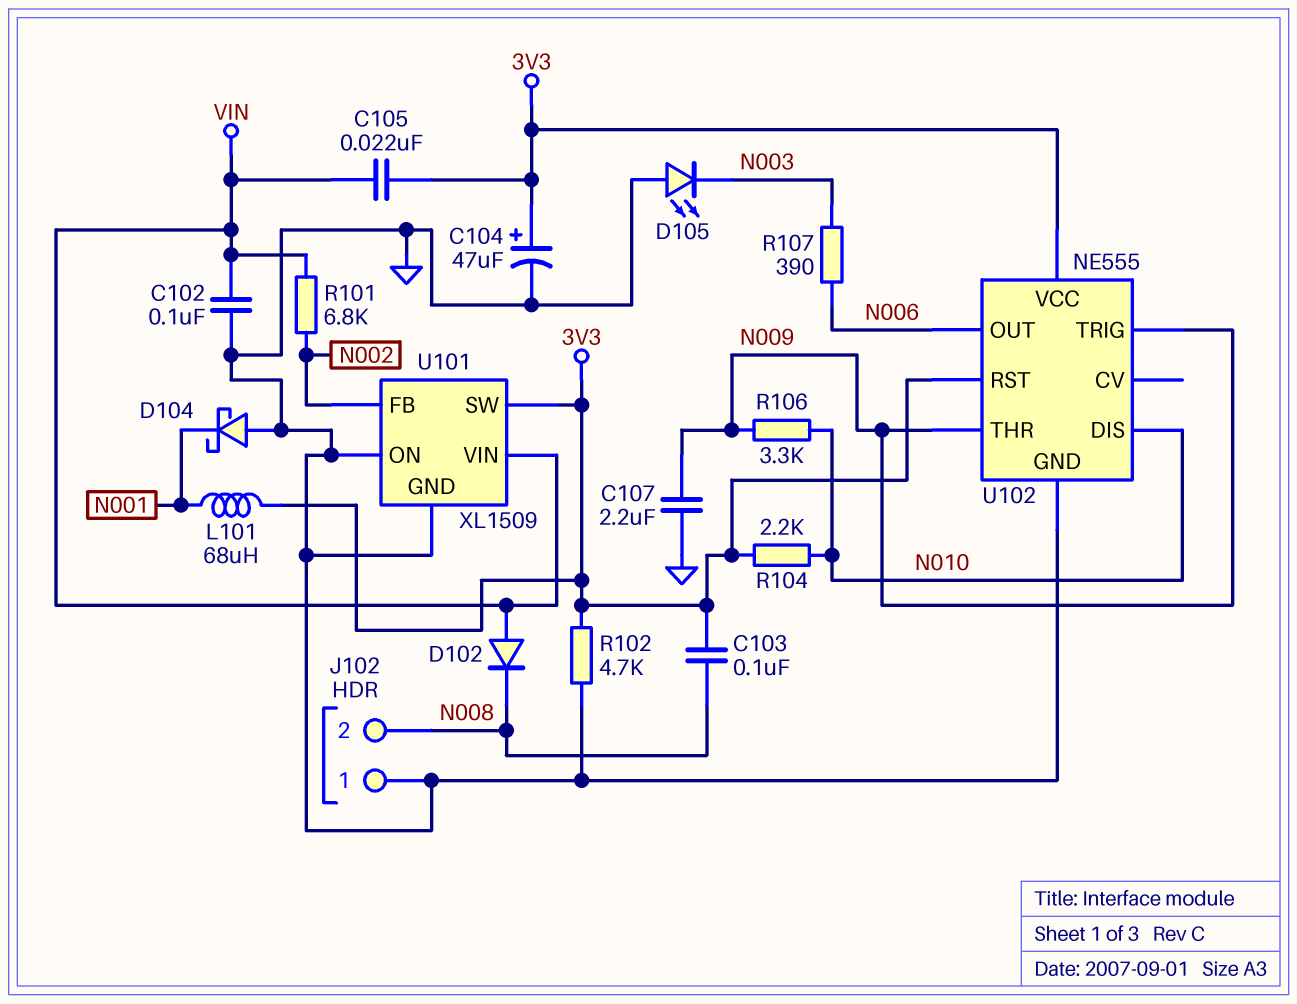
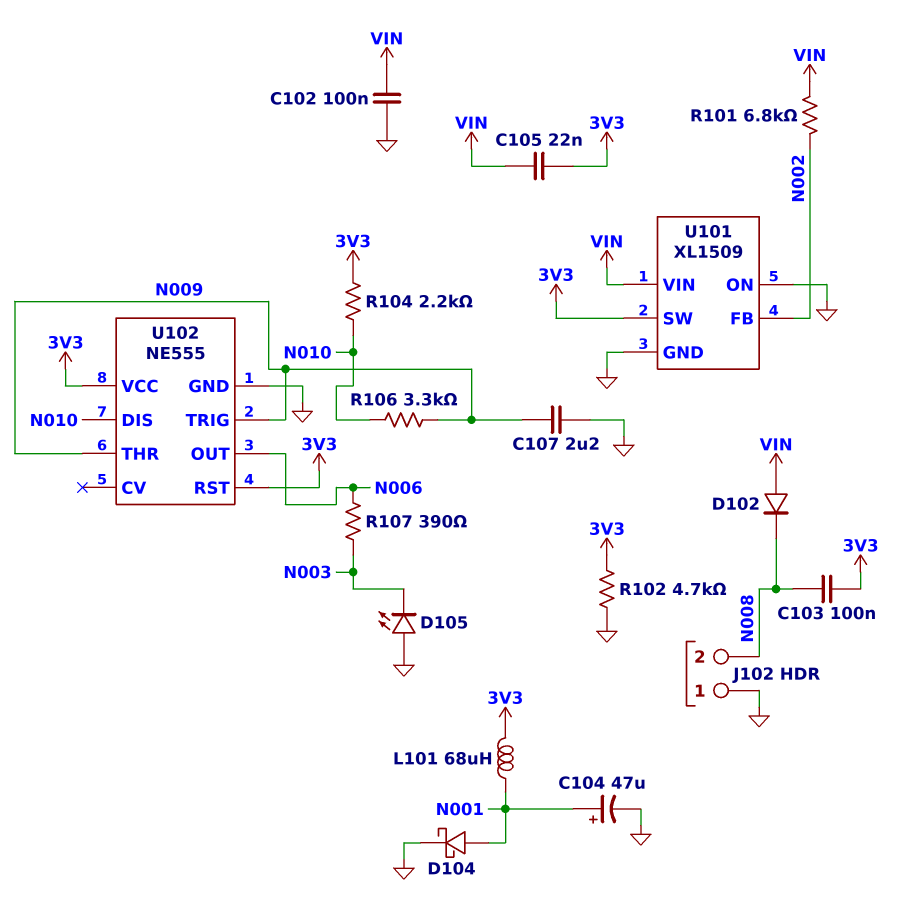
C104: 47uF (plus 3V3, minus GND) -> 47uF (plus N001, minus GND)
D104: schottky (A GND, K N001) -> schottky (A N001, K GND)

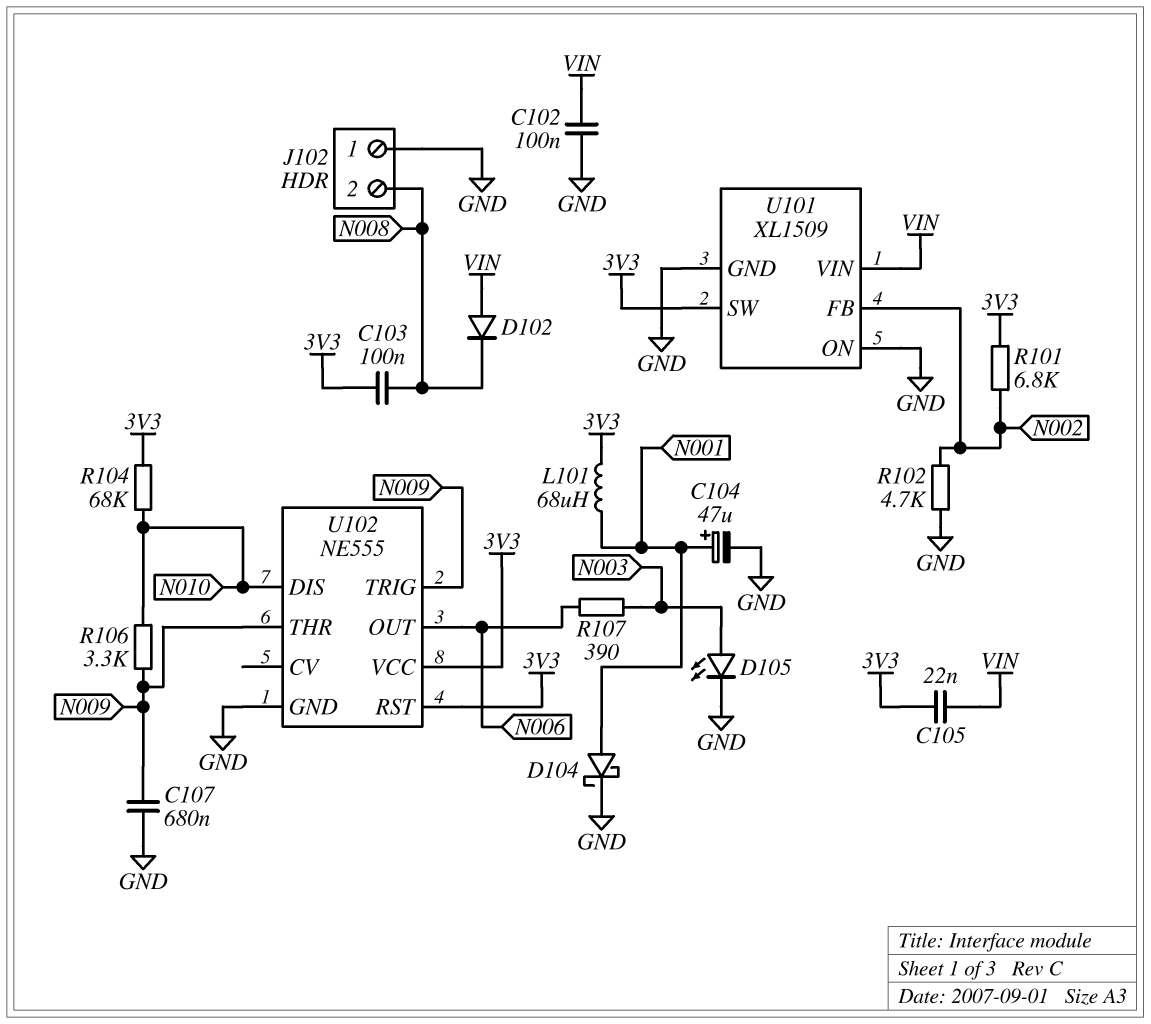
C107: 2.2uF (GND, N009) -> 680nF (GND, N009)
D105: LED (A GND, K N003) -> LED (A N003, K GND)
R101: 6.8k (N002, VIN) -> 6.8k (3V3, N002)
R102: 4.7k (3V3, GND) -> 4.7k (GND, N002)
R104: 2.2k (3V3, N010) -> 68k (3V3, N010)

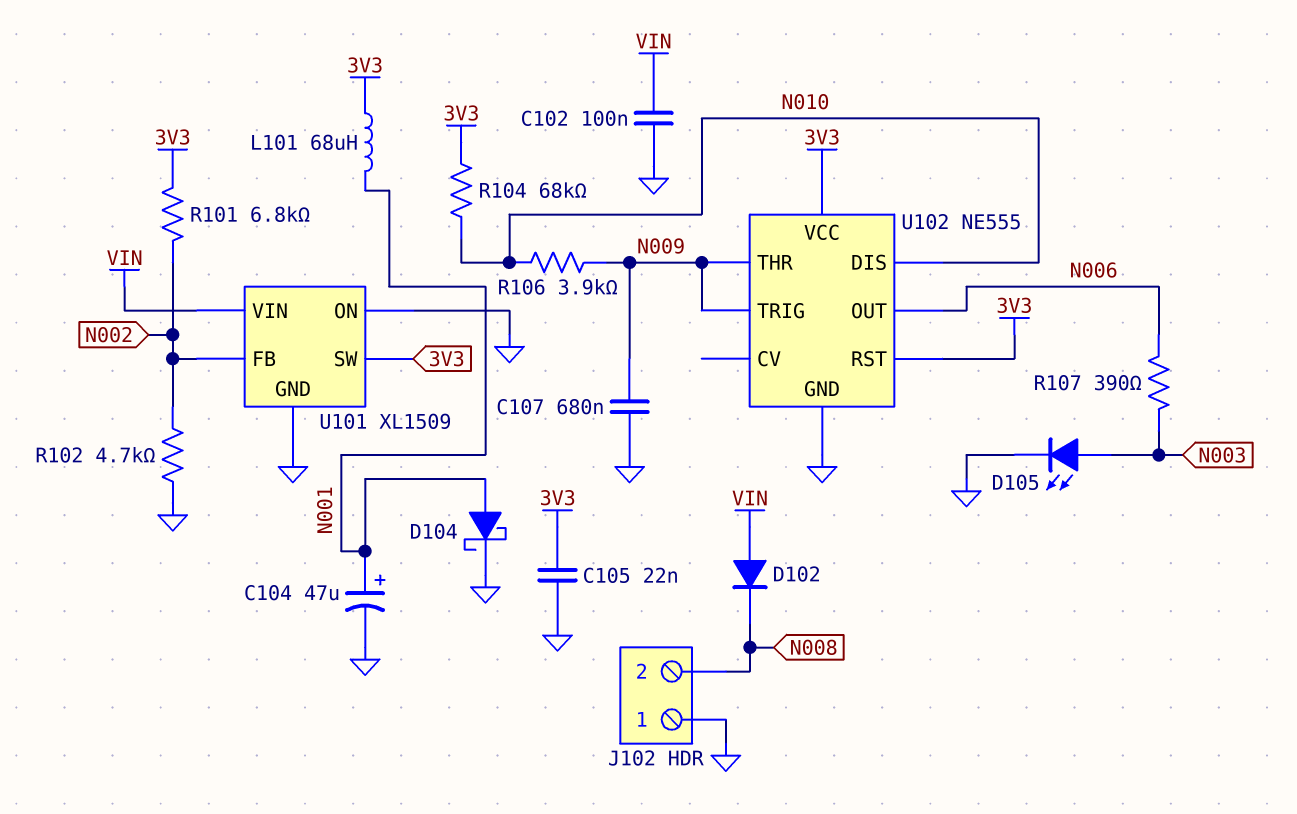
C103: 100nF (3V3, N008) -> none
C105: 22nF (3V3, VIN) -> 22nF (3V3, GND)
R106: 3.3k (N009, N010) -> 3.9k (N009, N010)

